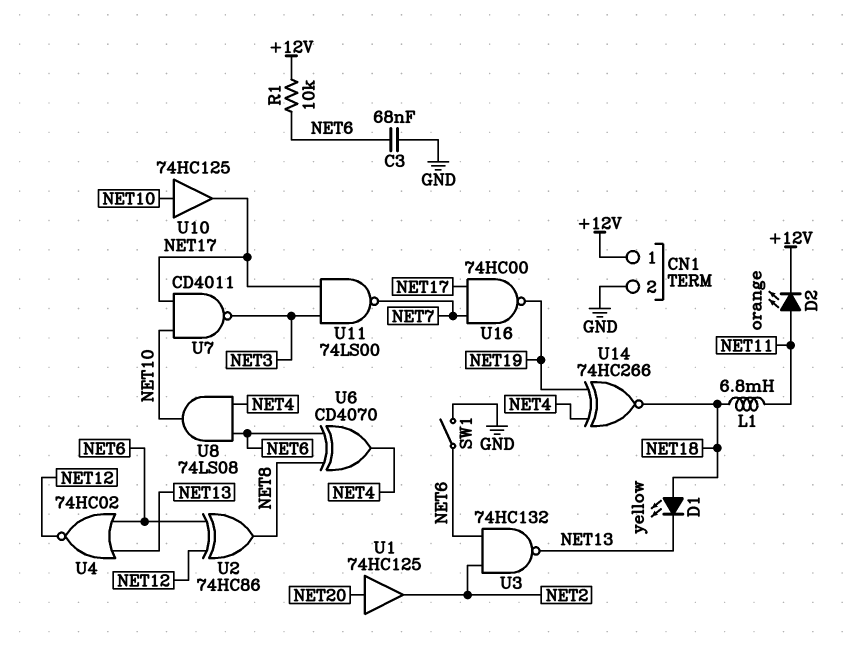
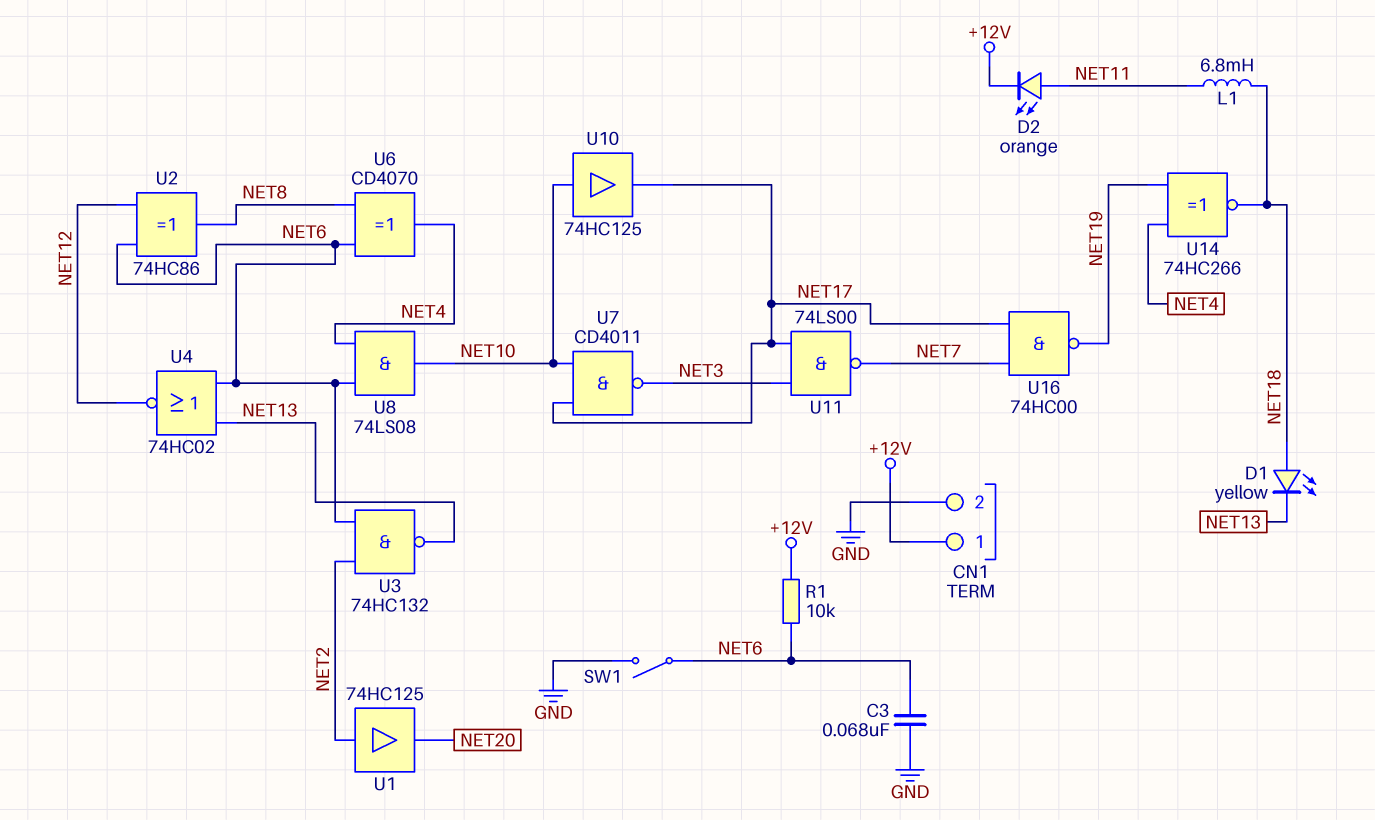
U1: buffer 74HC125 (in NET20, out NET2) -> buffer 74HC125 (in NET2, out NET20)

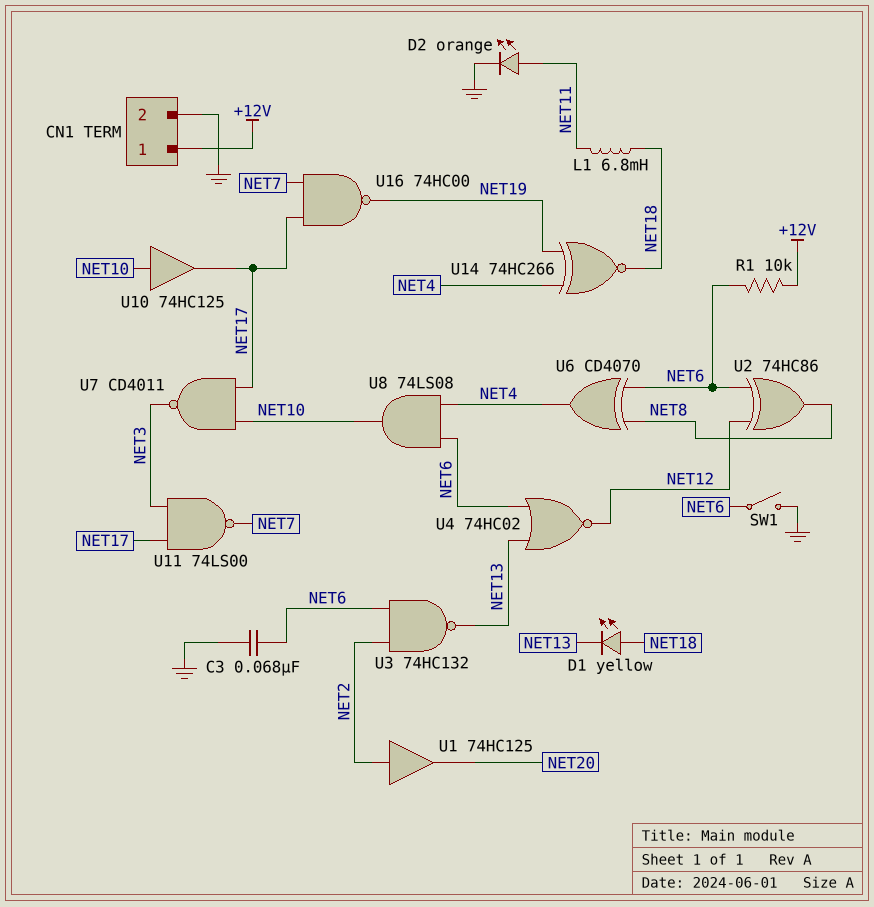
D2: LED orange (A NET11, K +12V) -> LED orange (A NET11, K GND)

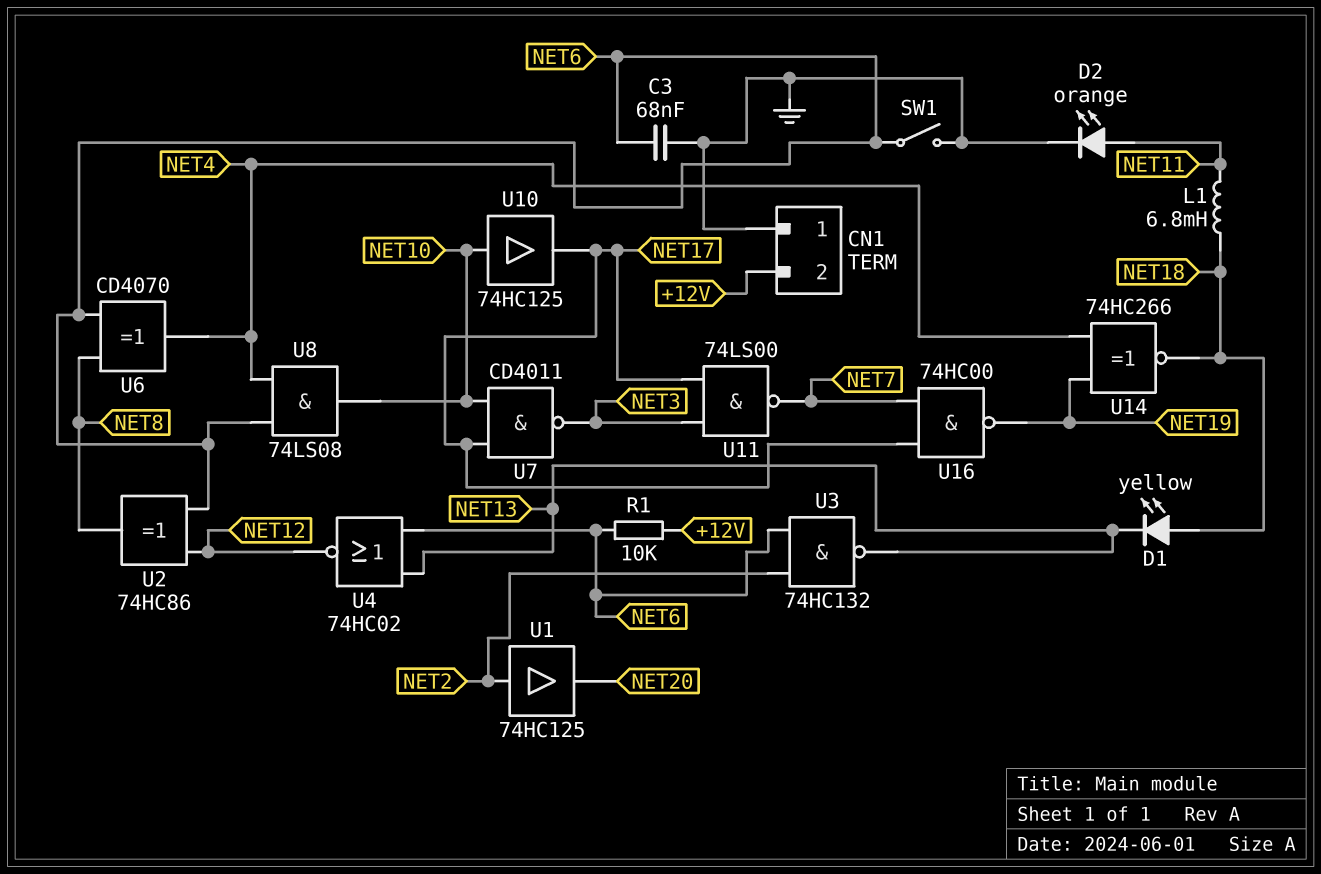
CN1 pin 1: +12V -> GND
CN1 pin 2: GND -> +12V

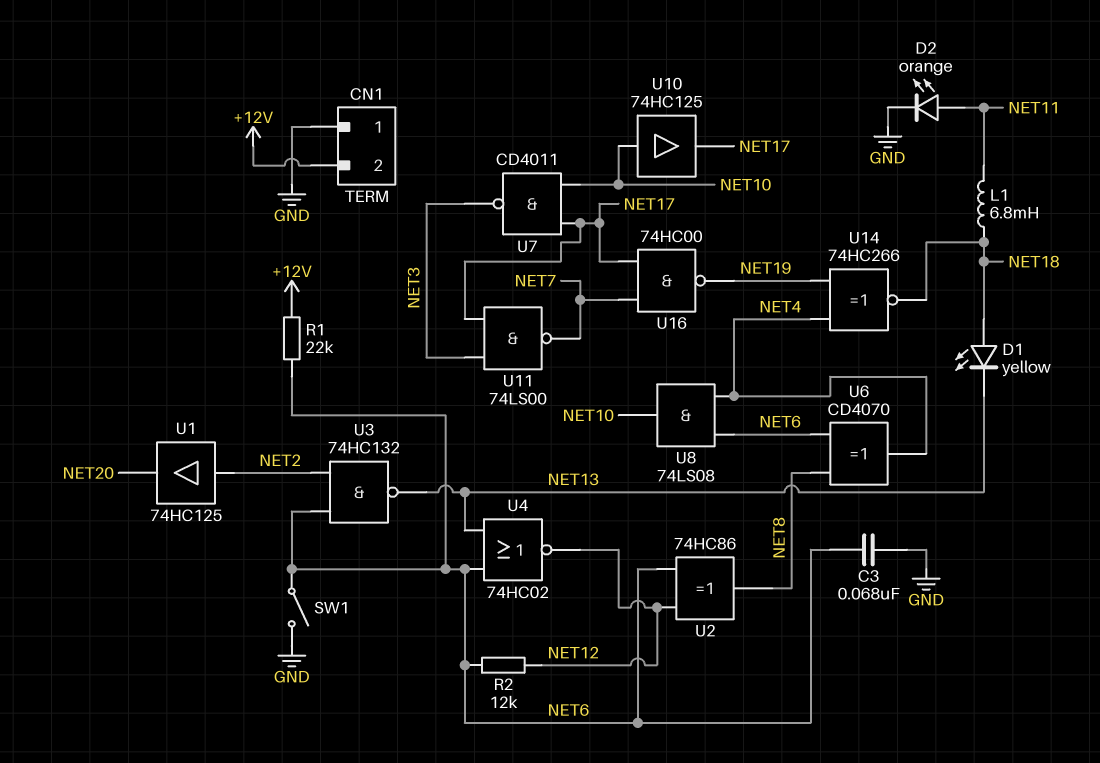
R1: 10k (+12V, NET6) -> 22k (+12V, NET6)
R2: none -> 12k (NET6, NET12)

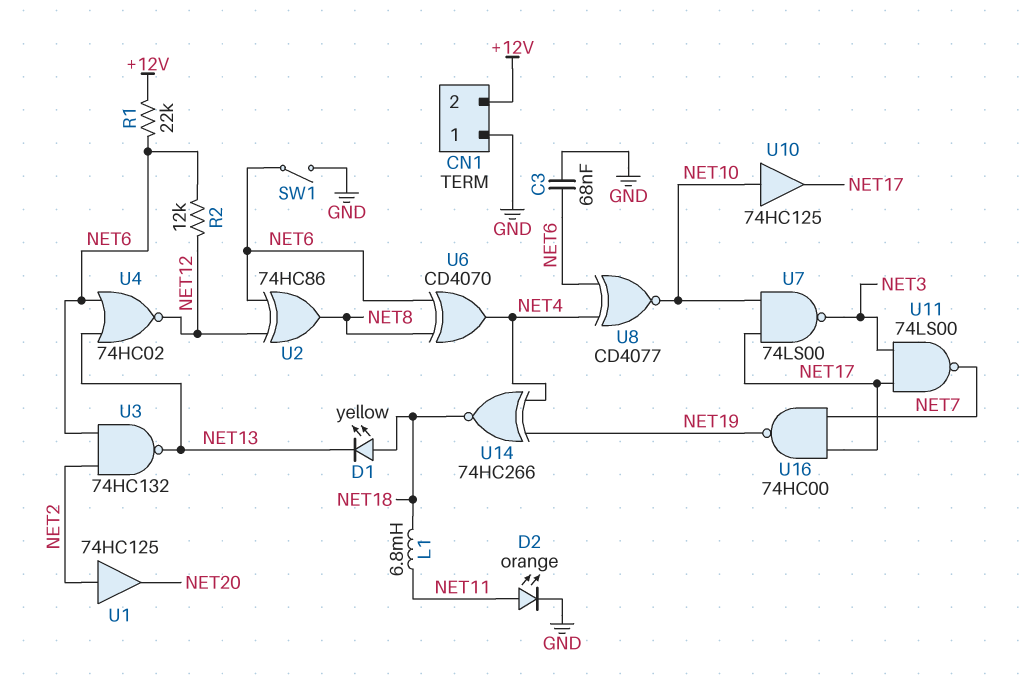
U7: NAND CD4011 (in NET10, in NET17, out NET3) -> NAND 74LS00 (in NET10, in NET17, out NET3)
U8: AND 74LS08 (in NET4, in NET6, out NET10) -> XNOR CD4077 (in NET4, in NET6, out NET10)

